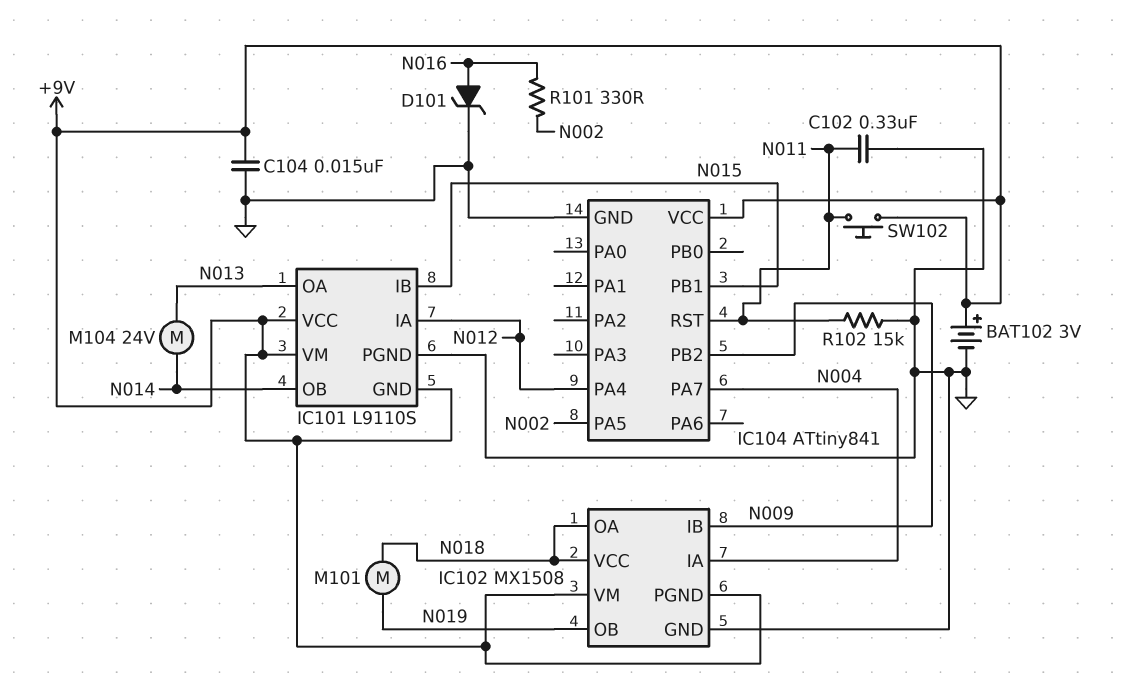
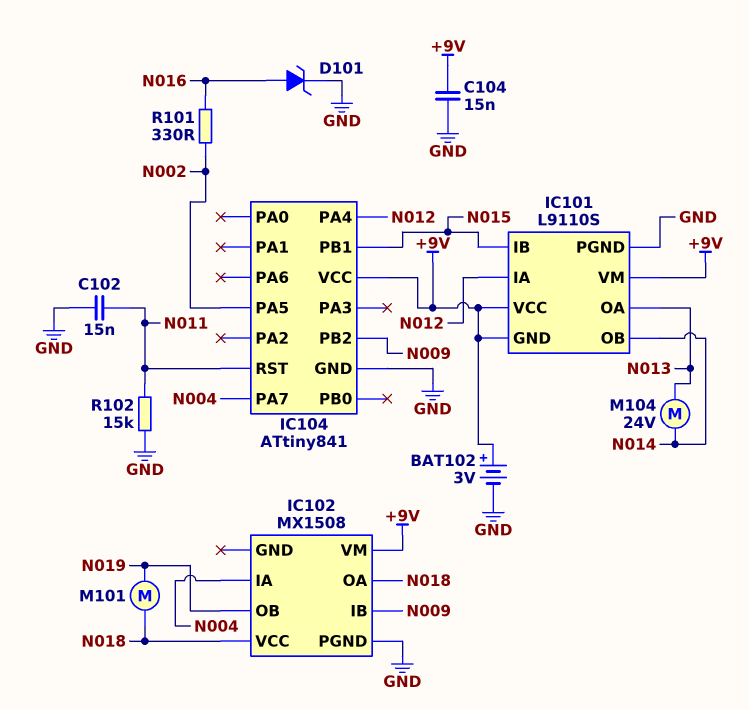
C102: 330nF (GND, N011) -> 15nF (GND, N011)
IC102 pin GND: GND -> none
IC102 pin PGND: +9V -> GND
SW102: button (+9V, N011) -> none

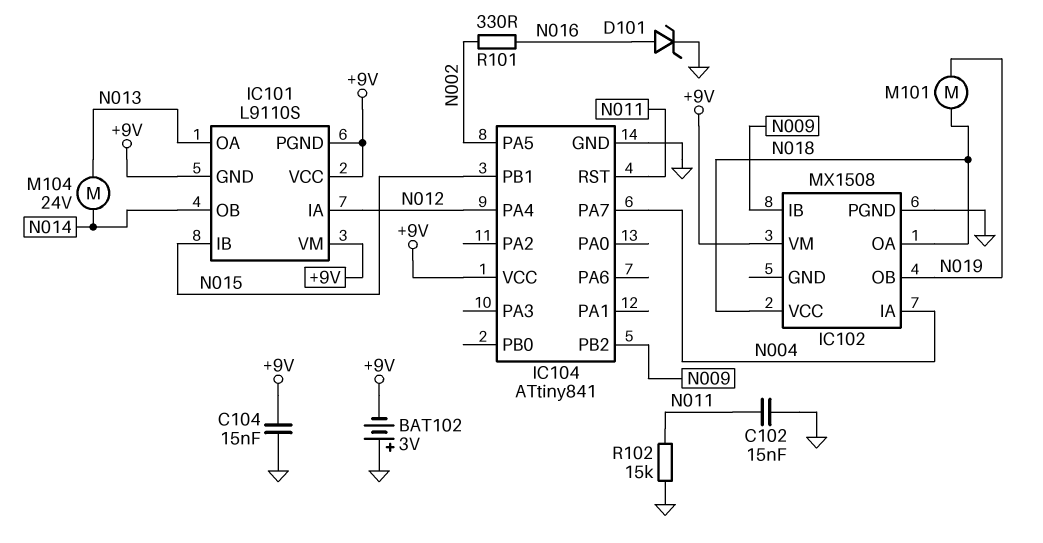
BAT102: 3V (plus +9V, minus GND) -> 3V (plus GND, minus +9V)
IC101 pin PGND: GND -> +9V

